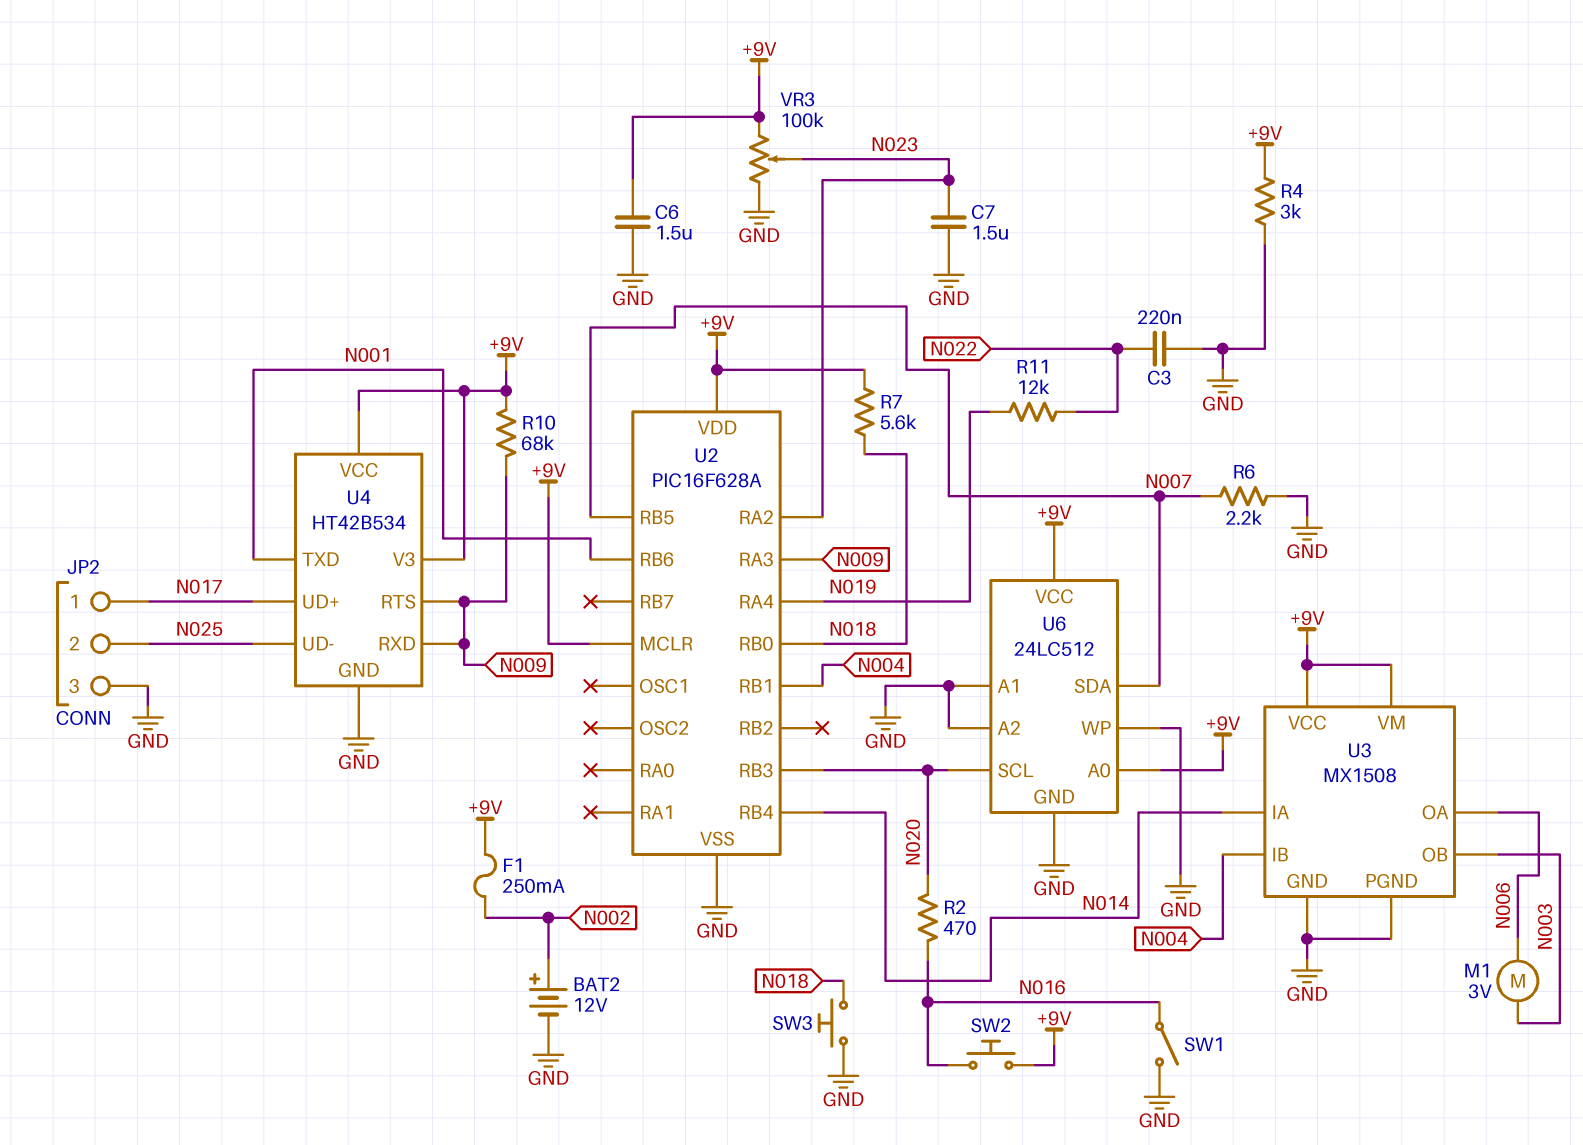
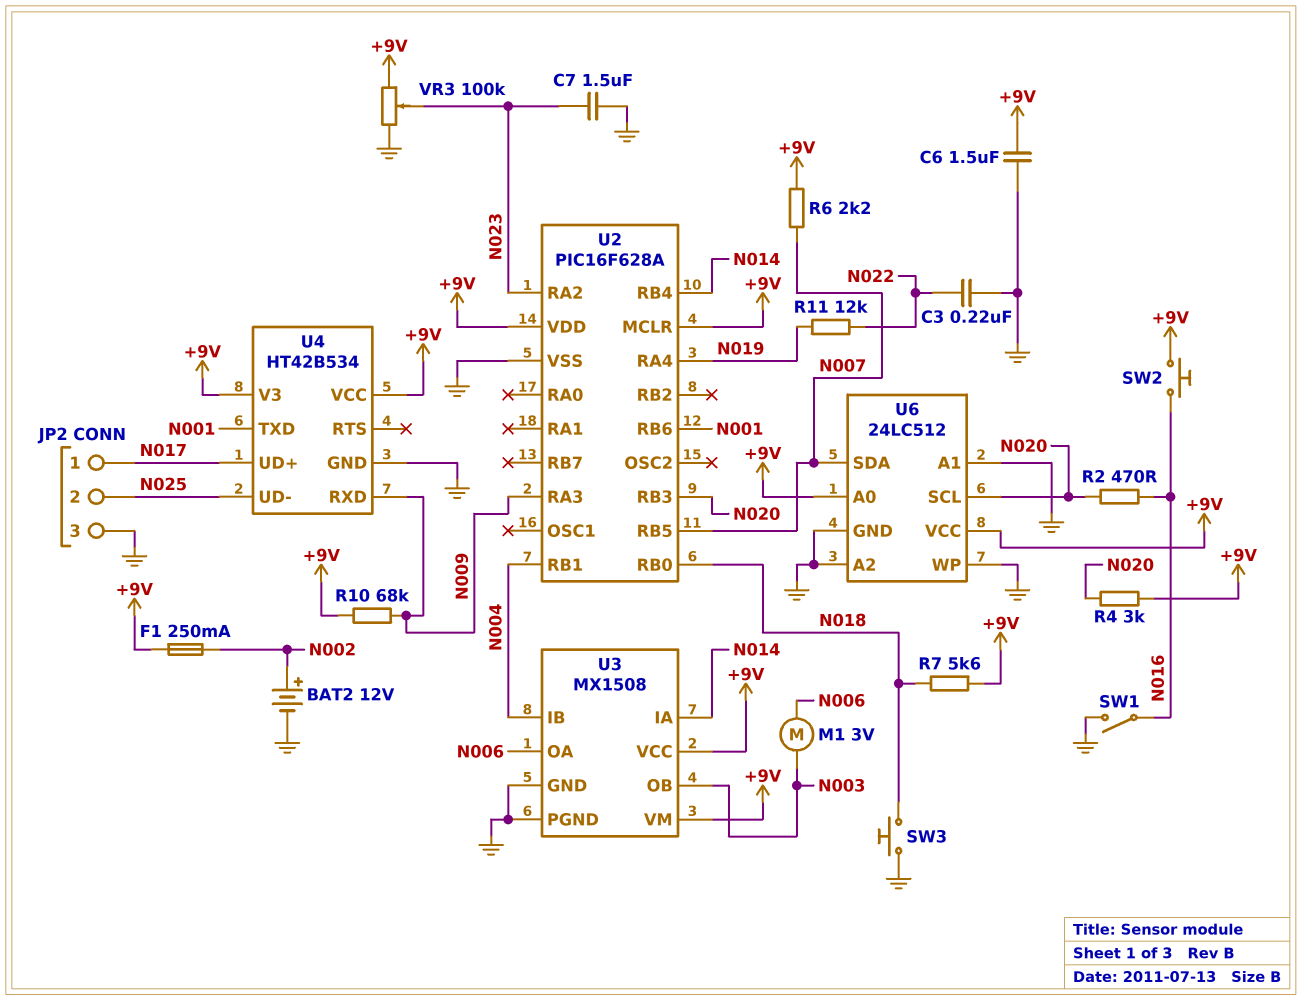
R4: 3k (+9V, GND) -> 3k (+9V, N020)
R6: 2.2k (GND, N007) -> 2.2k (+9V, N007)
U4 pin RTS: N009 -> none

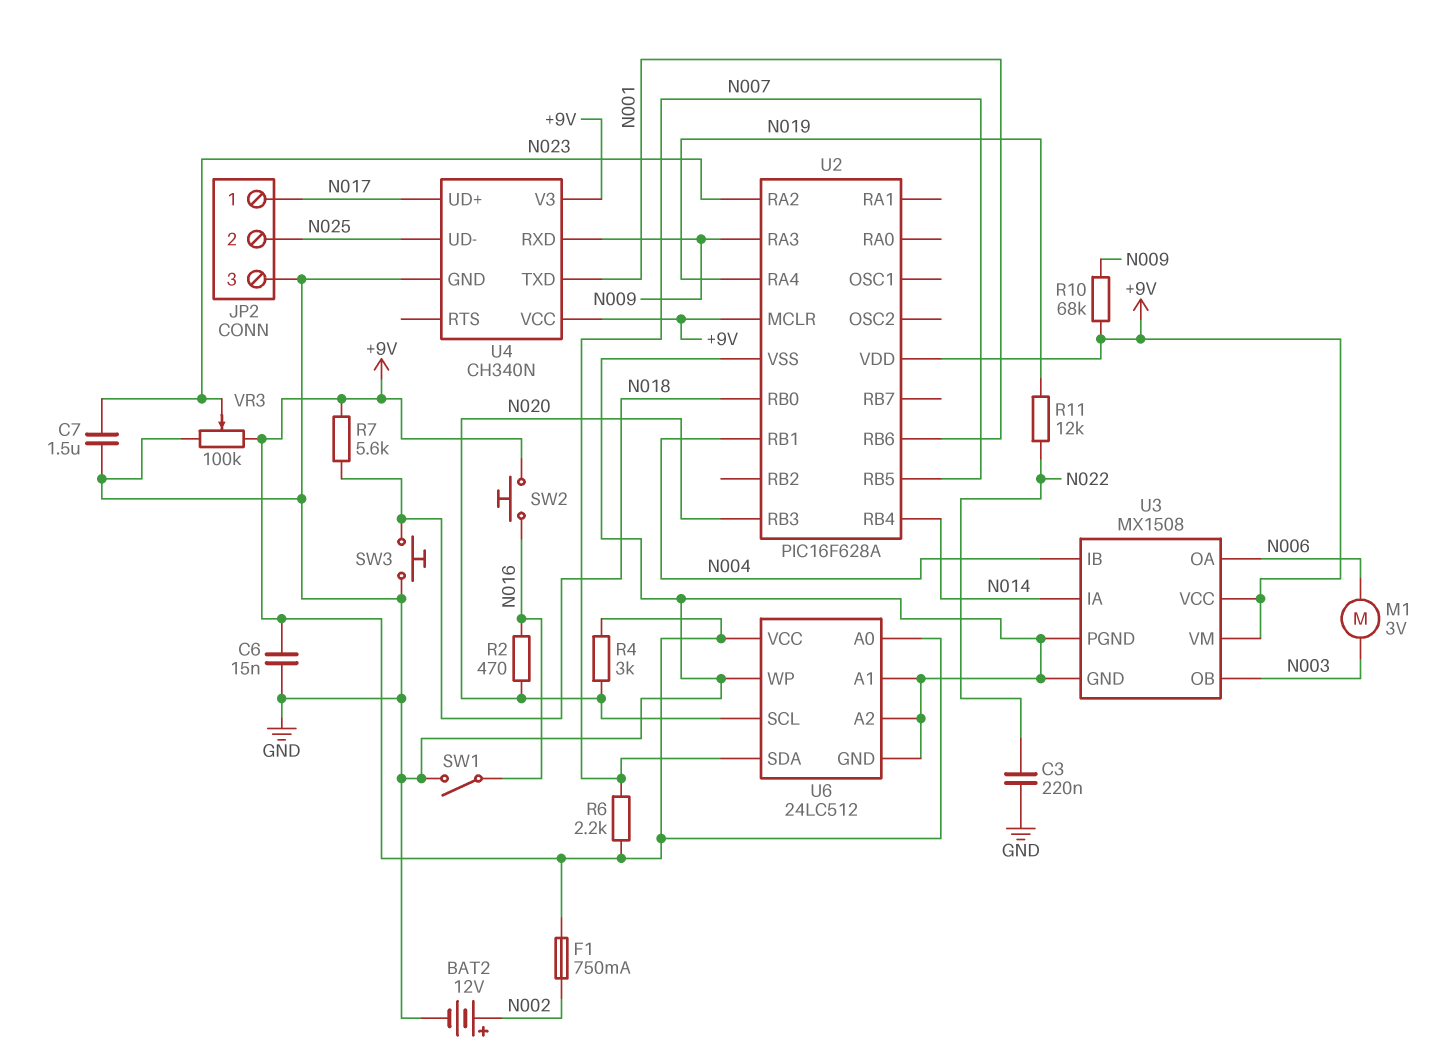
C6: 1.5uF (+9V, GND) -> 15nF (+9V, GND)
F1: 250mA (+9V, N002) -> 750mA (+9V, N002)
U4: HT42B534 -> CH340N

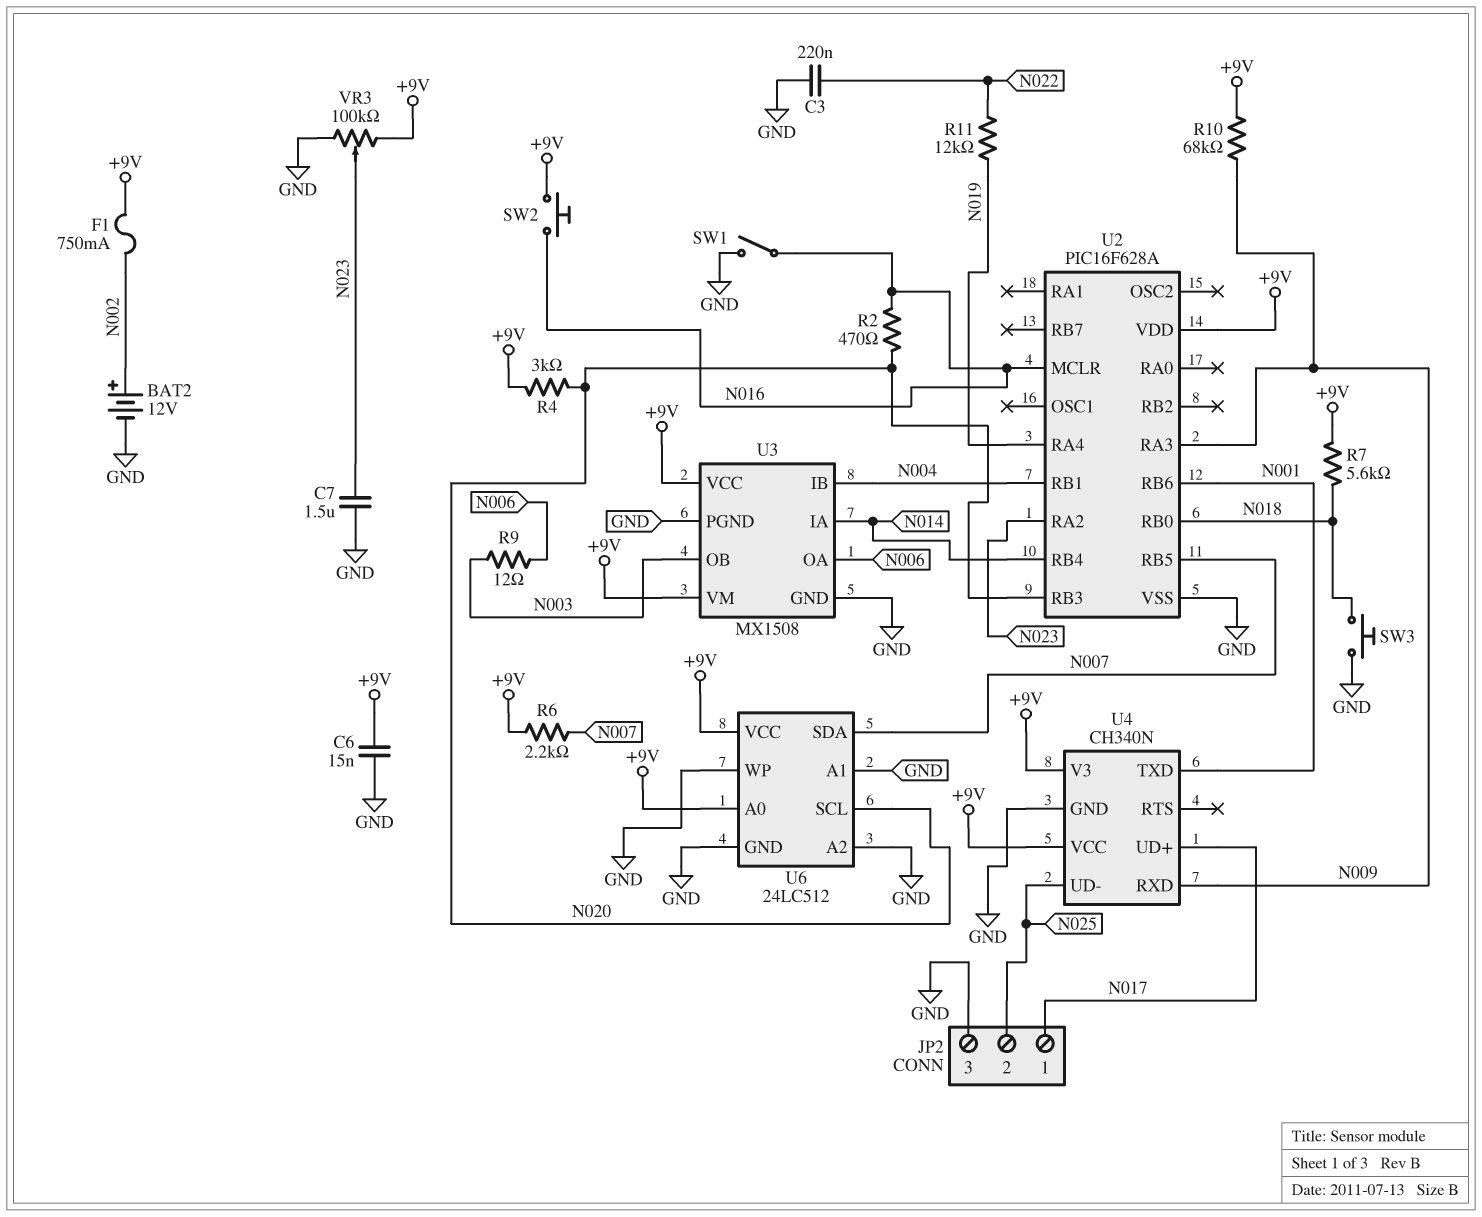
M1: motor 3V (N003, N006) -> none
R9: none -> 12 (N003, N006)
U2 pin MCLR: +9V -> N016

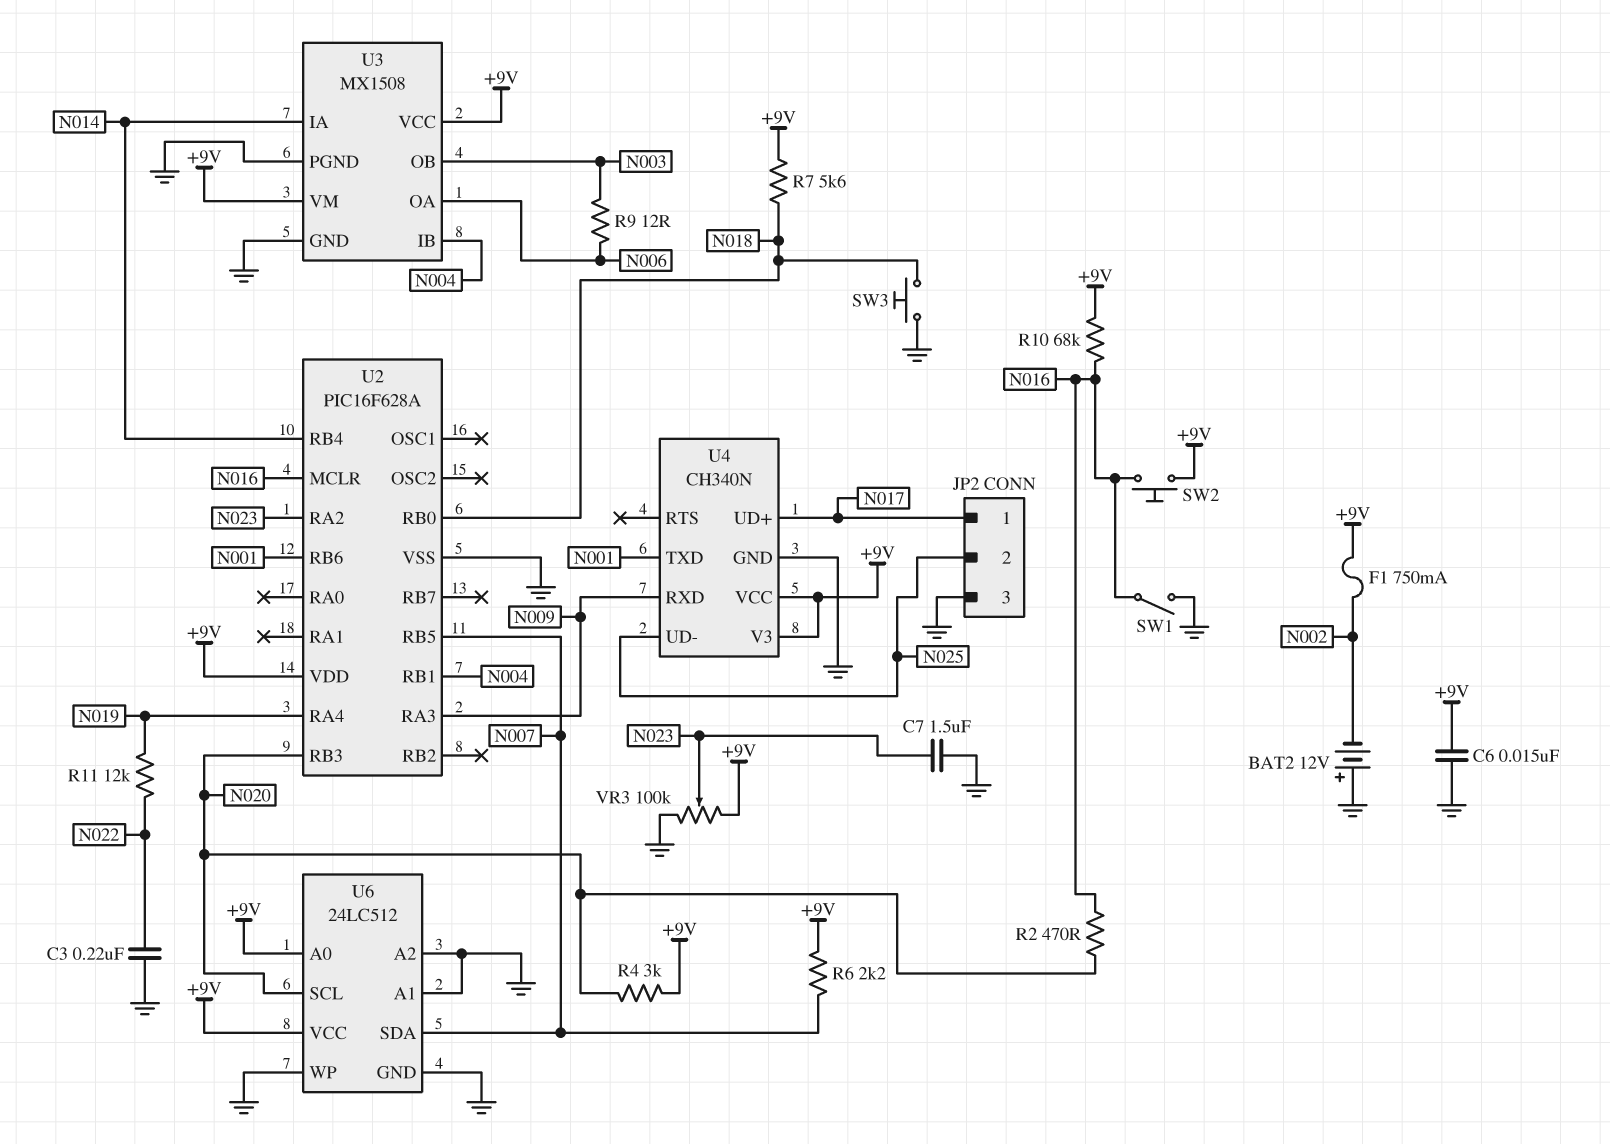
BAT2: 12V (plus N002, minus GND) -> 12V (plus GND, minus N002)
R10: 68k (+9V, N009) -> 68k (+9V, N016)

